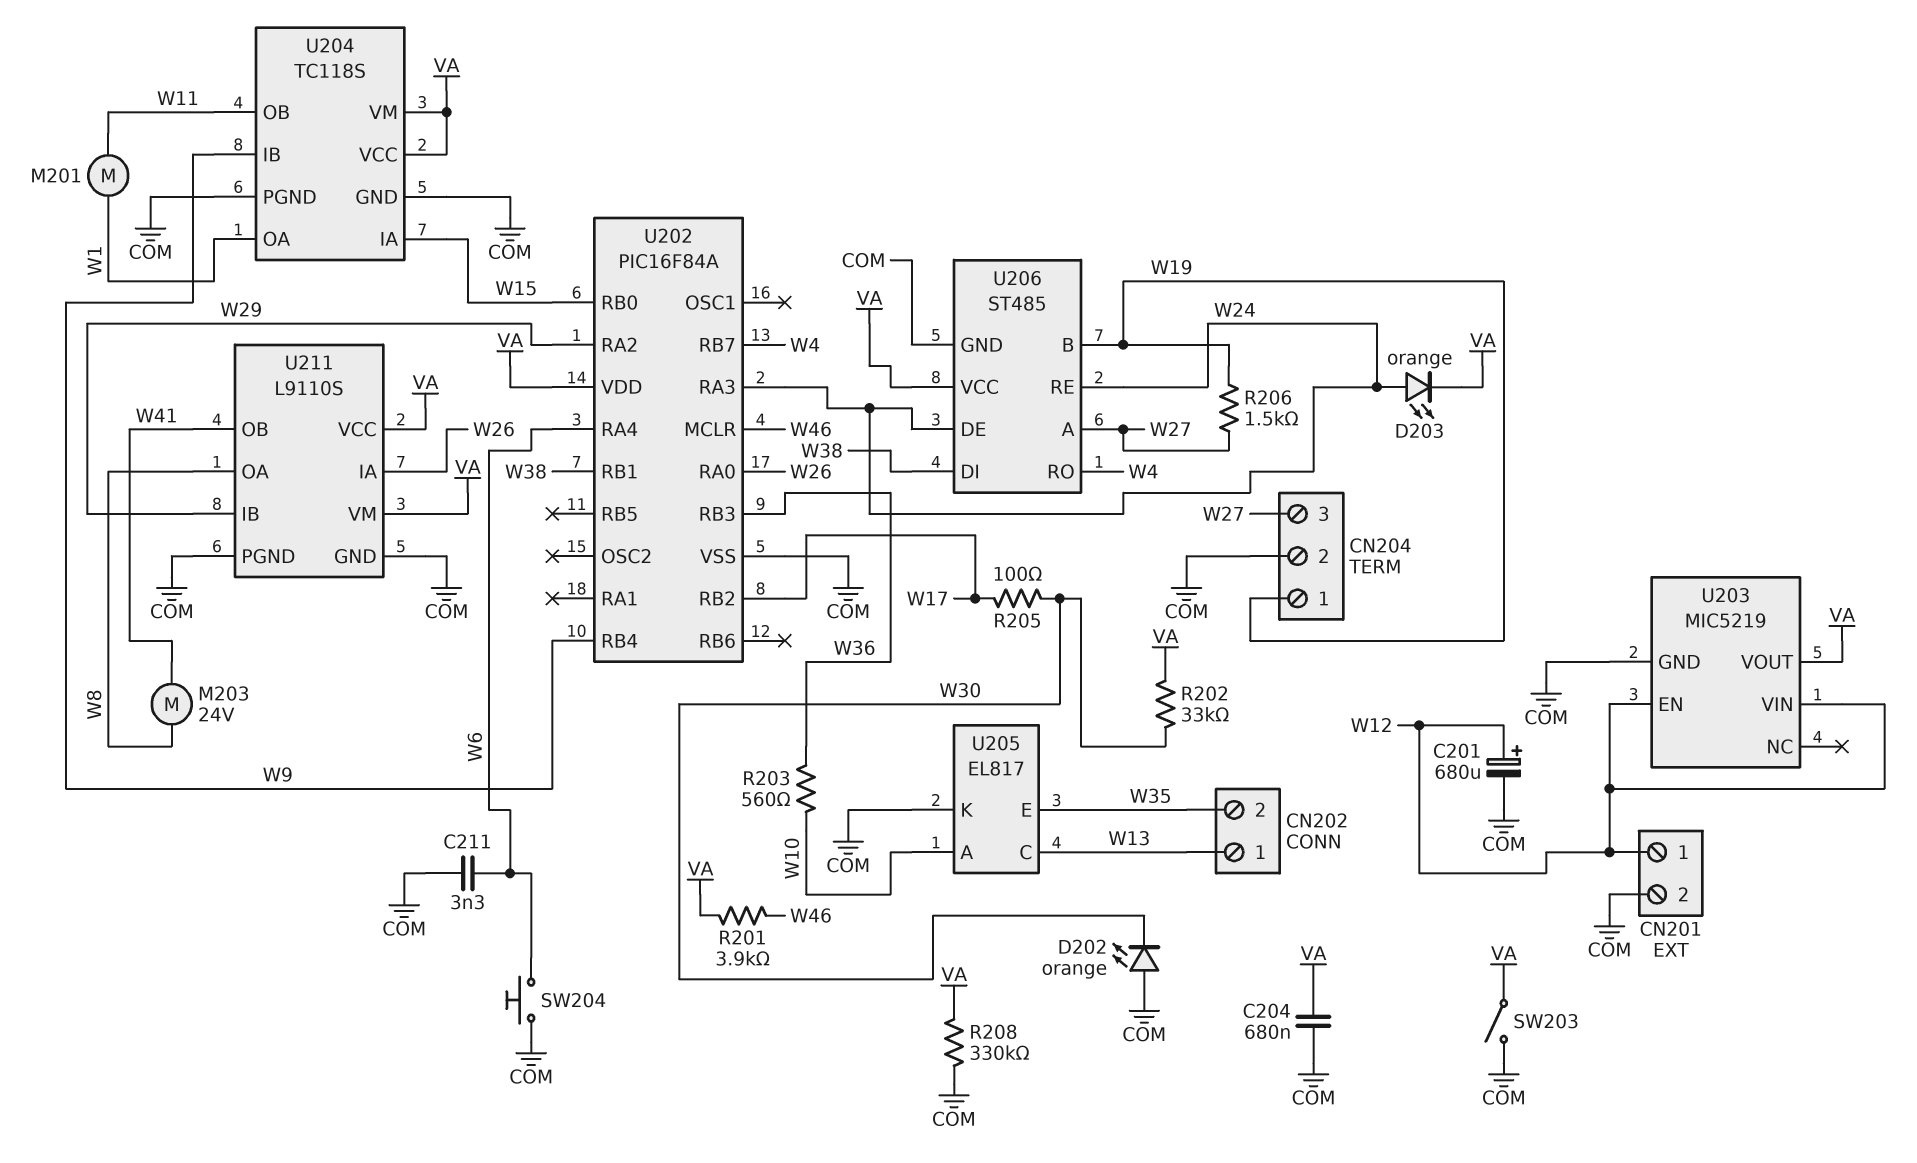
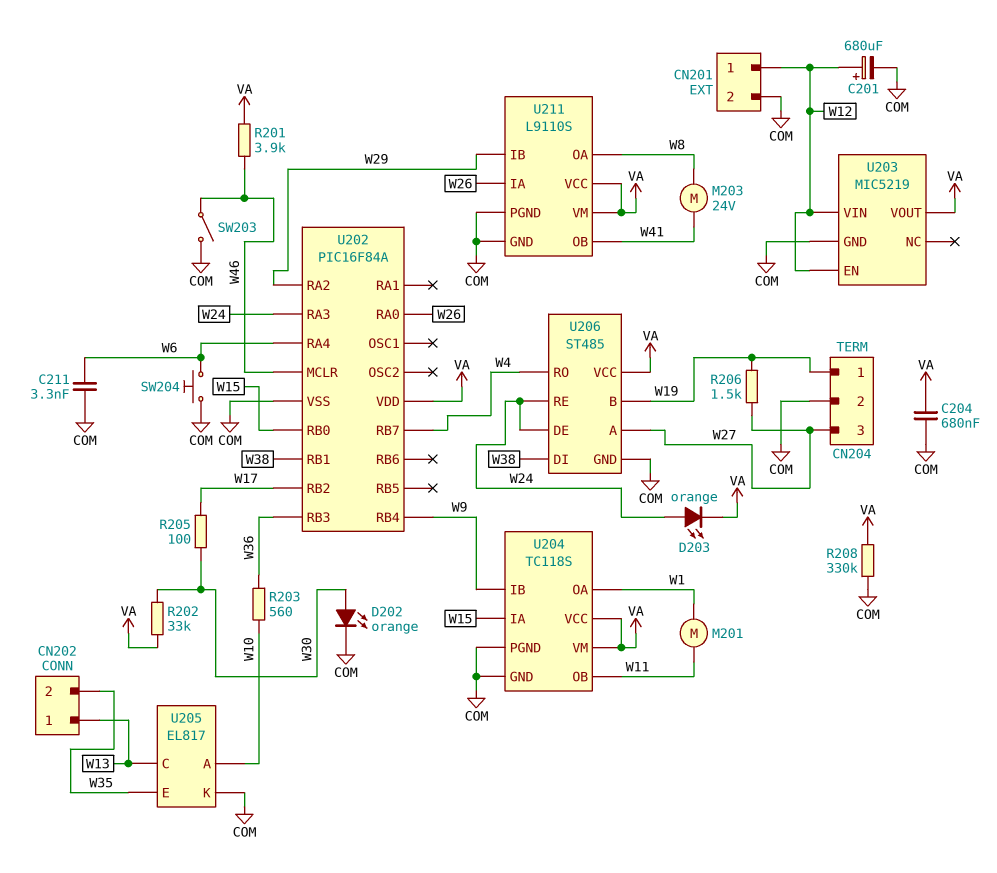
D202: LED orange (A COM, K W30) -> LED orange (A W30, K COM)
SW203: switch (COM, VA) -> switch (COM, W46)

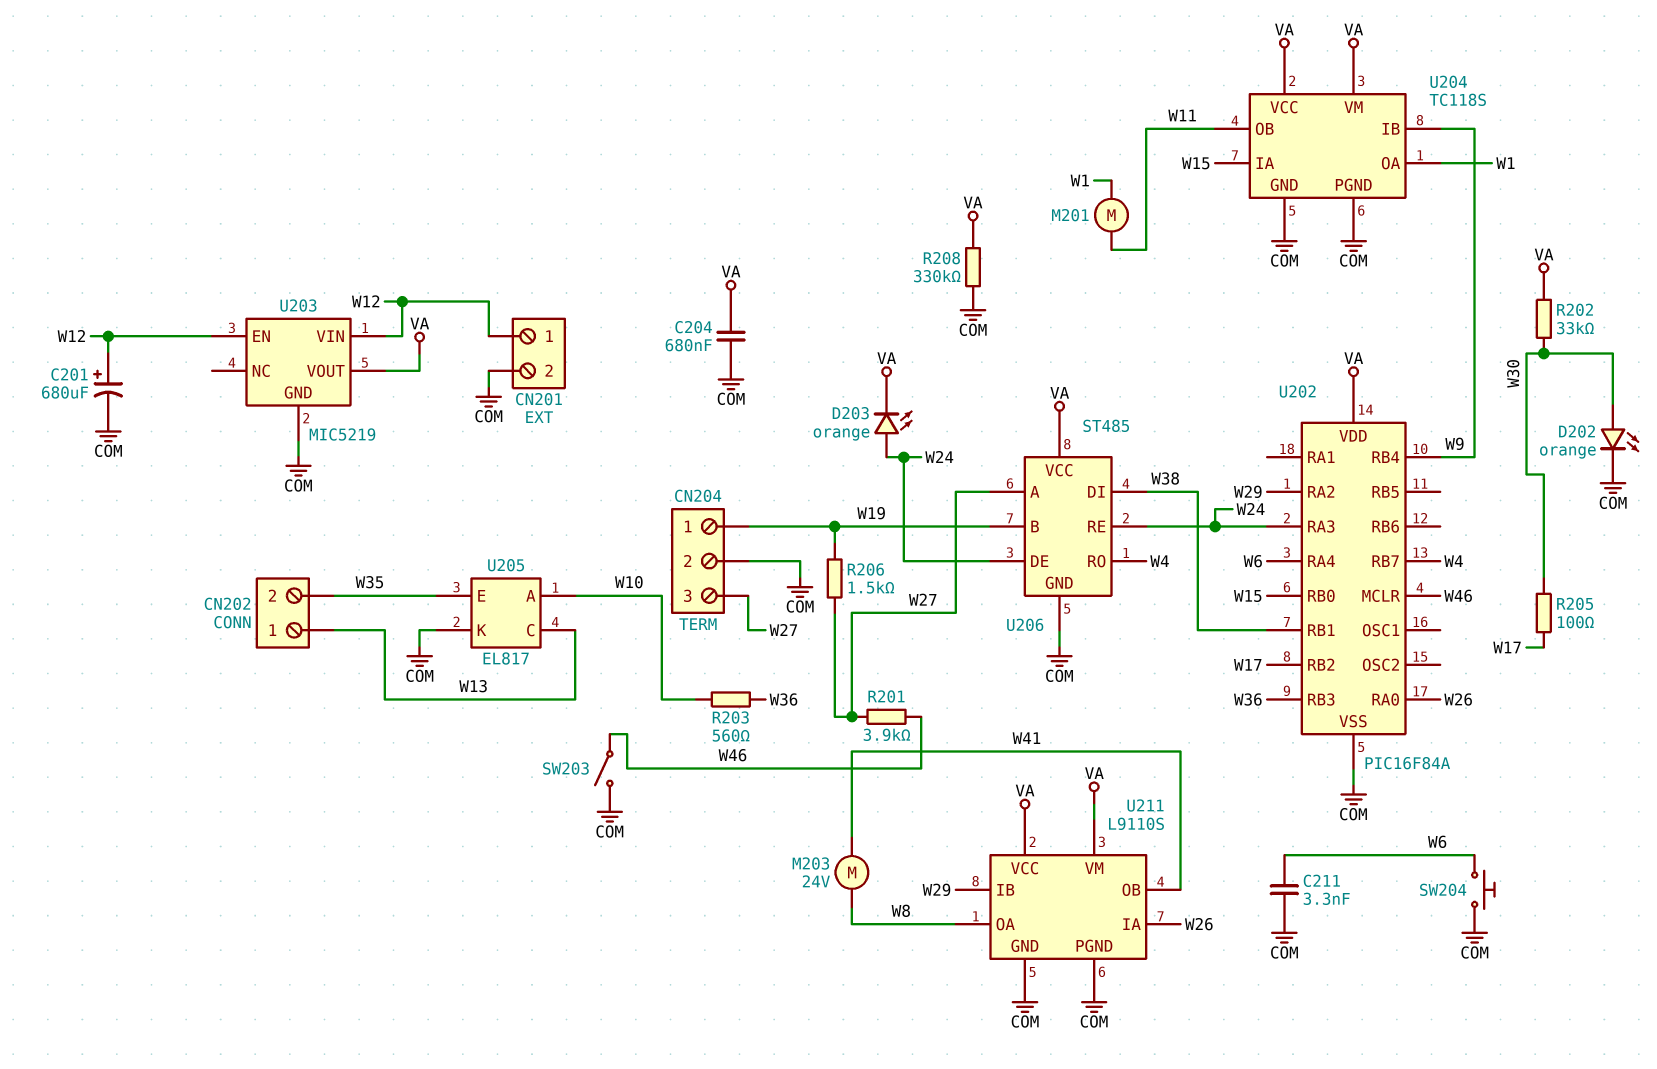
R201: 3.9k (VA, W46) -> 3.9k (W27, W46)

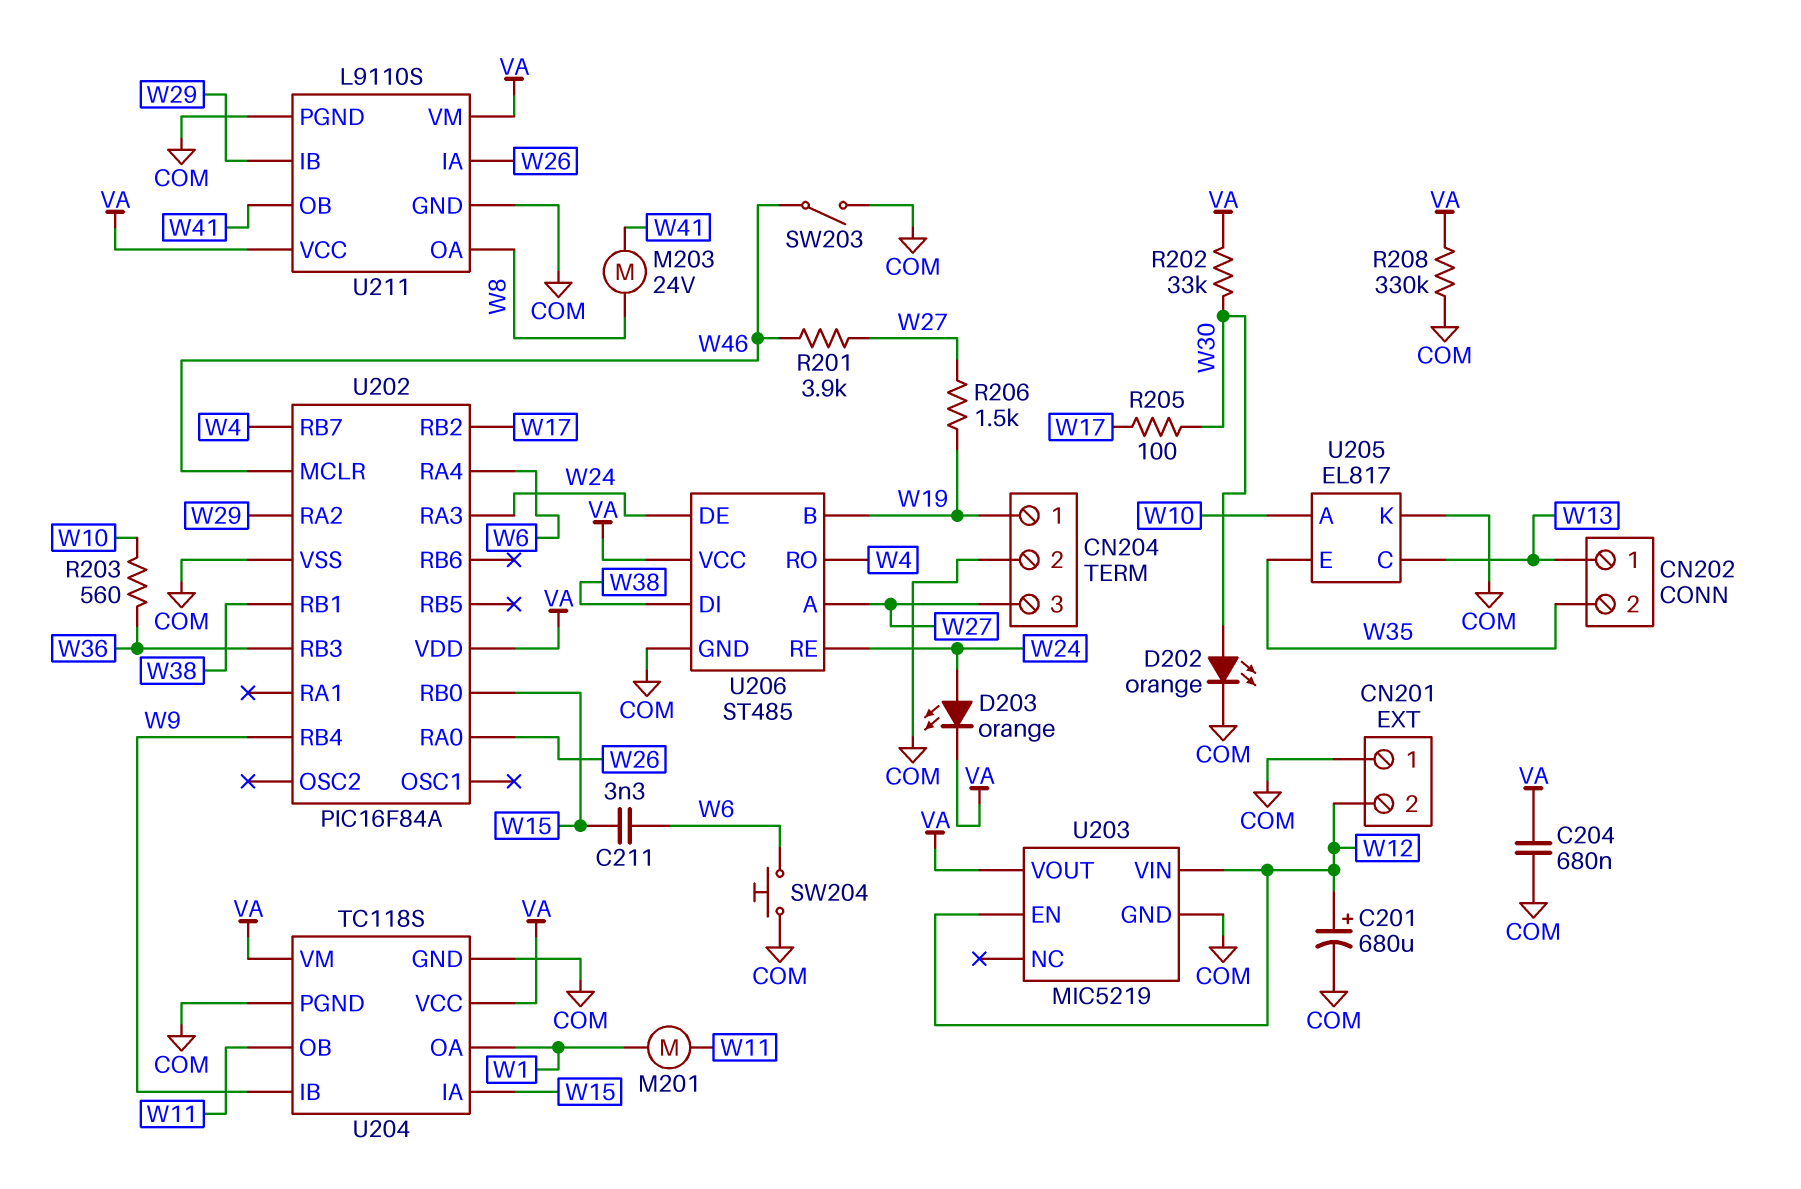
C211: 3.3nF (COM, W6) -> 3.3nF (W6, W15)
CN201 pin 1: W12 -> COM
CN201 pin 2: COM -> W12

